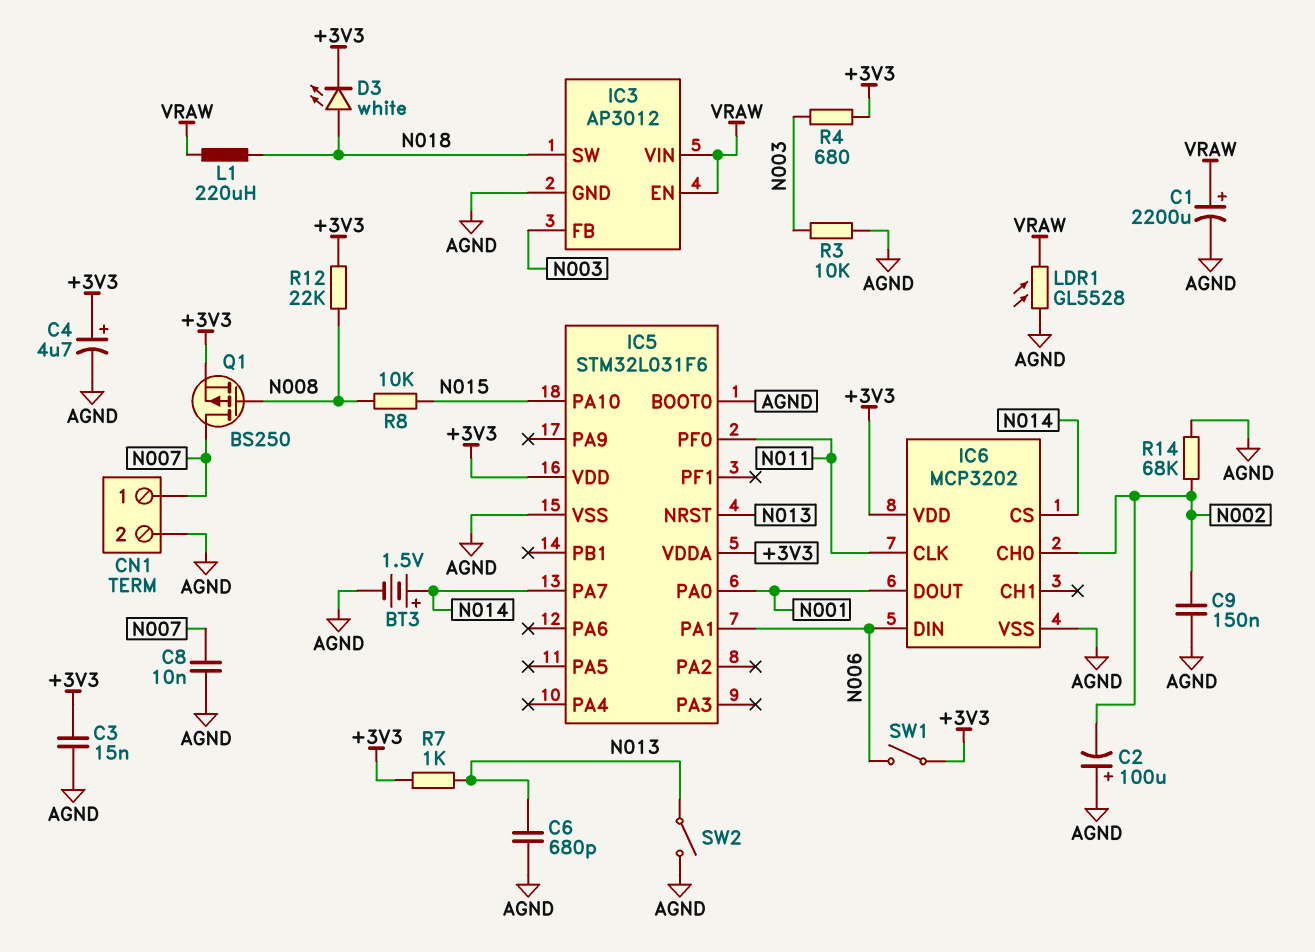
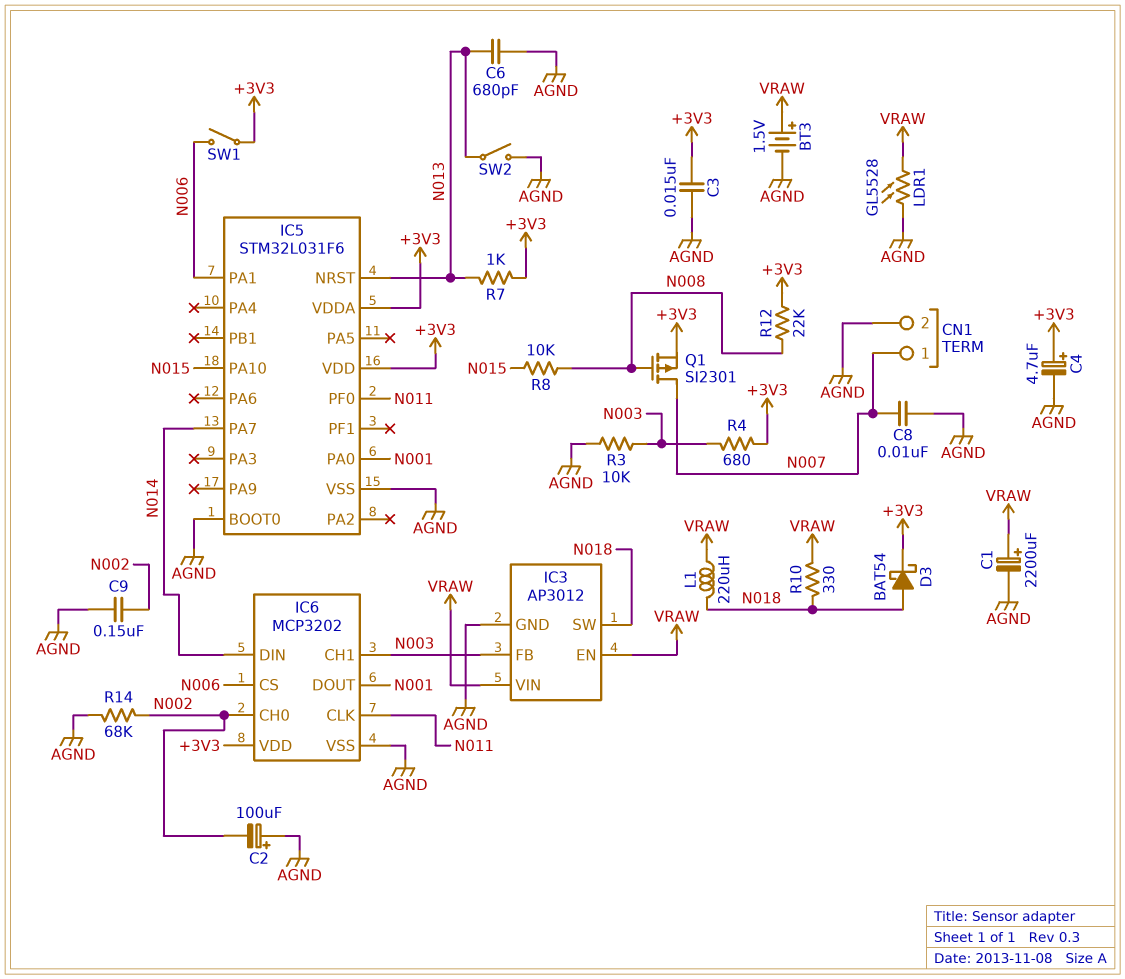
BT3: 1.5V (plus N014, minus AGND) -> 1.5V (plus VRAW, minus AGND)
D3: LED white (A N018, K +3V3) -> schottky BAT54 (A N018, K +3V3)
IC6 pin CH1: none -> N003
IC6 pin CS: N014 -> N006
IC6 pin DIN: N006 -> N014
Q1: PMOS BS250 (G N008, D N007, S +3V3) -> PMOS SI2301 (G N008, D N007, S +3V3)
R10: none -> 330 (N018, VRAW)

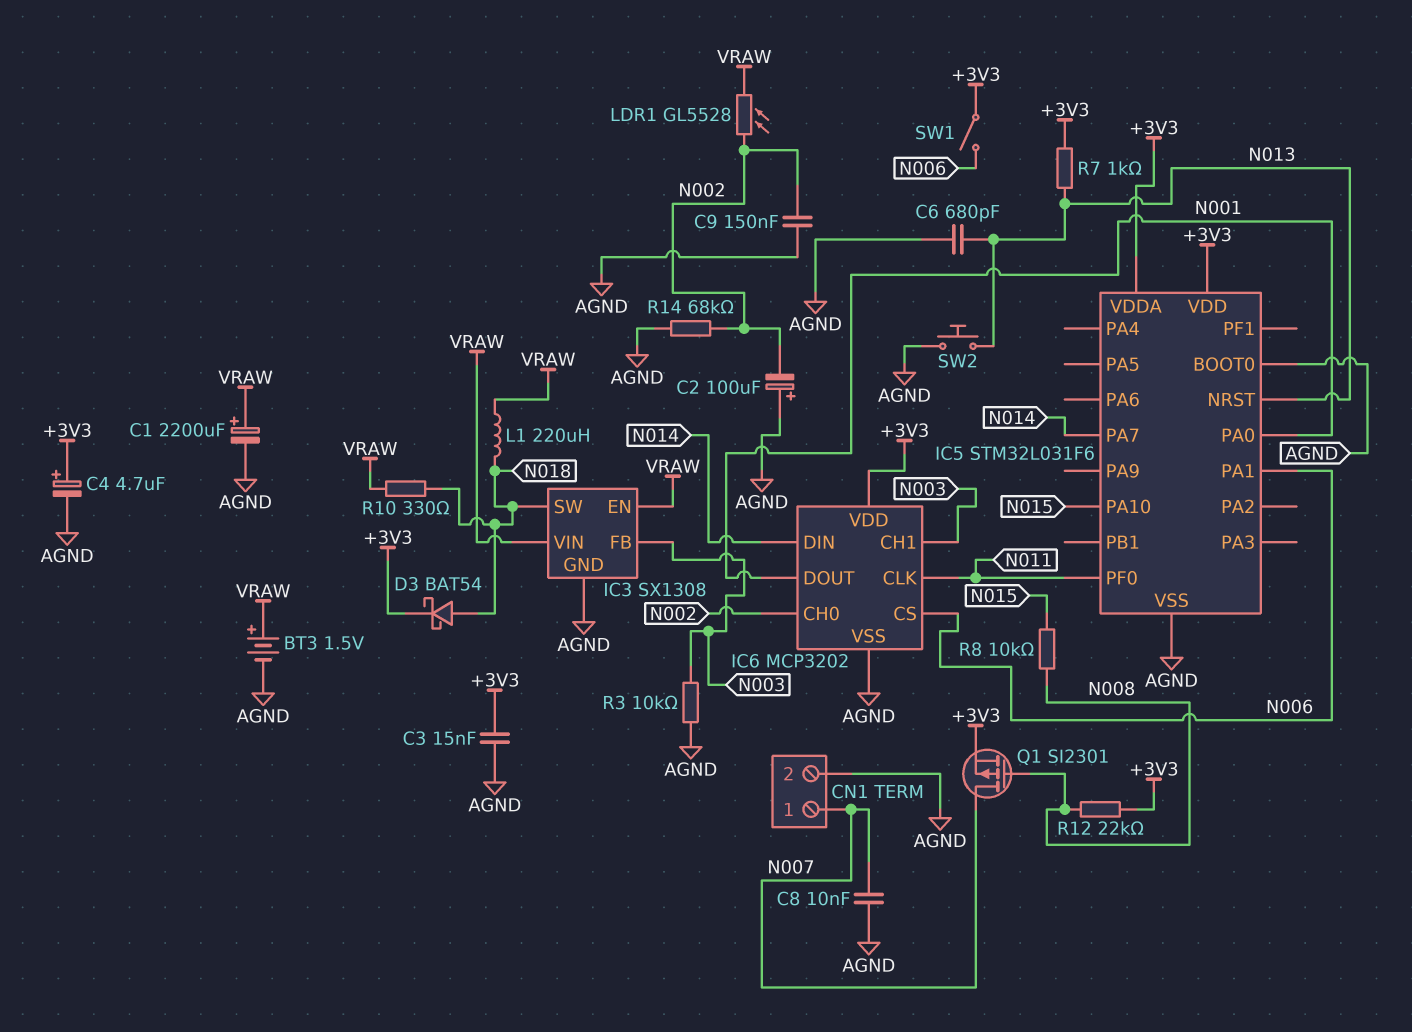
IC3: AP3012 -> SX1308
LDR1: GL5528 (AGND, VRAW) -> GL5528 (N002, VRAW)
R4: 680 (+3V3, N003) -> none
SW2: switch (AGND, N013) -> button (AGND, N013)

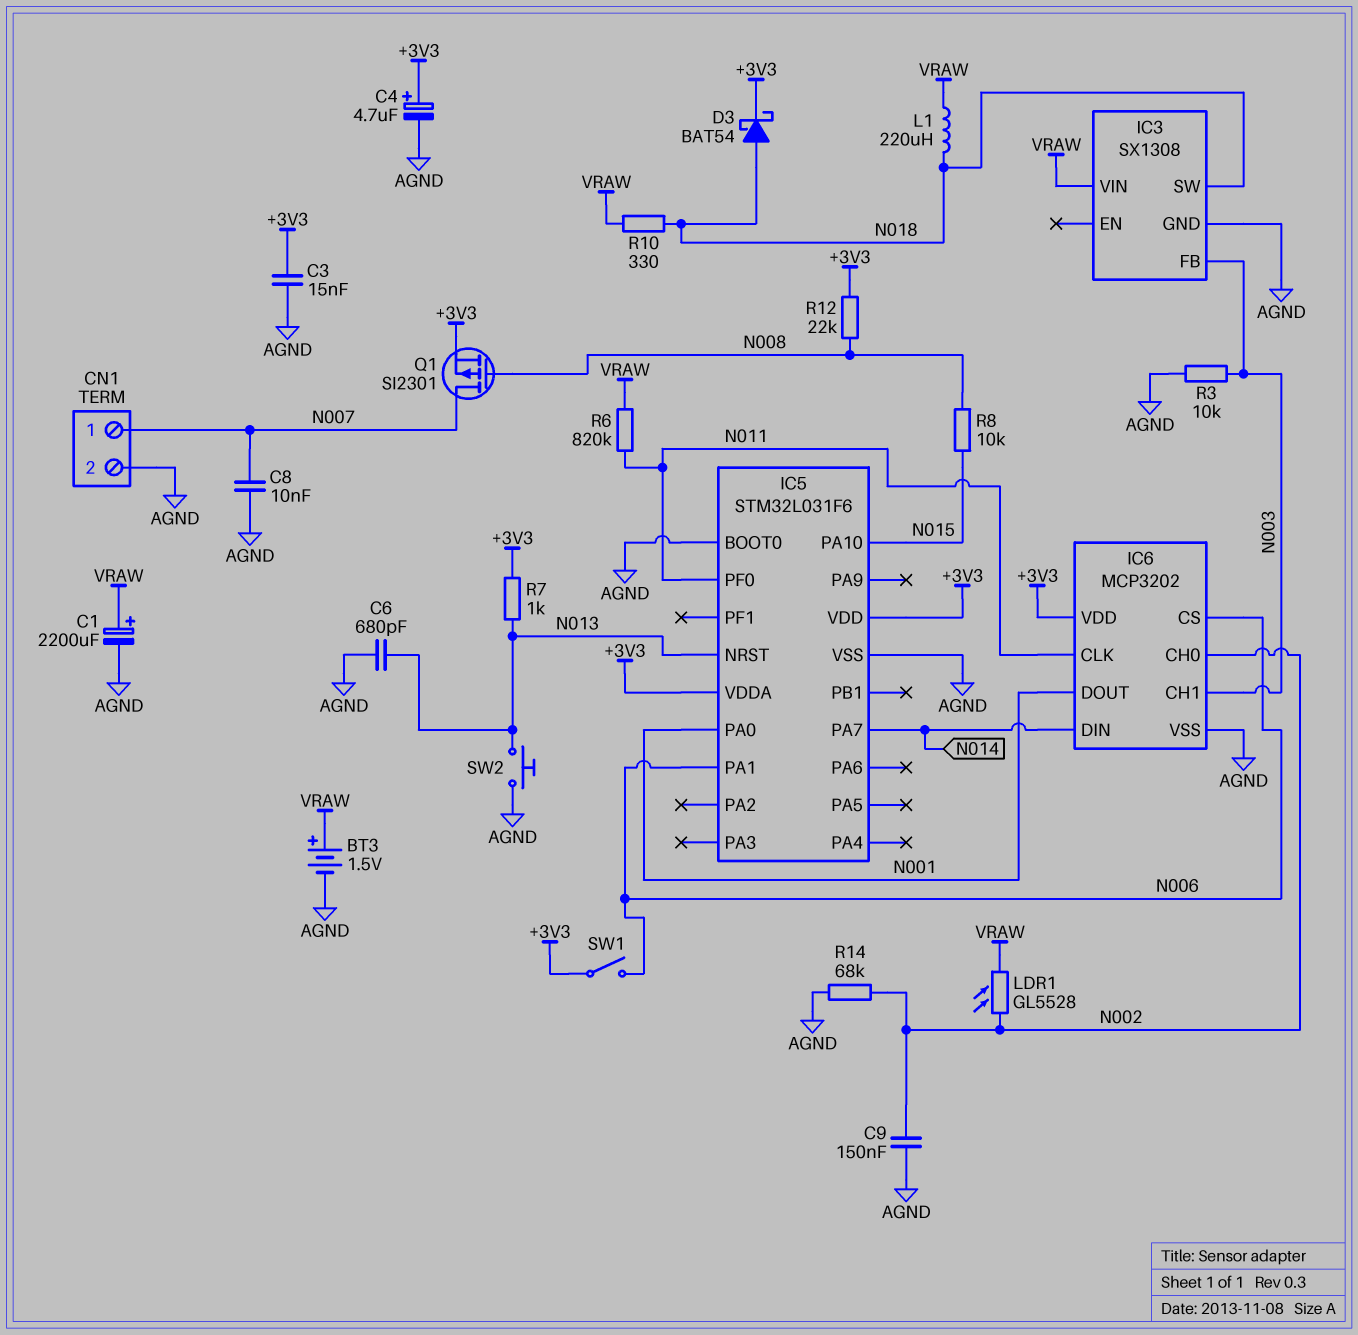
C2: 100uF (plus AGND, minus N002) -> none
IC3 pin EN: VRAW -> none
R6: none -> 820k (N011, VRAW)

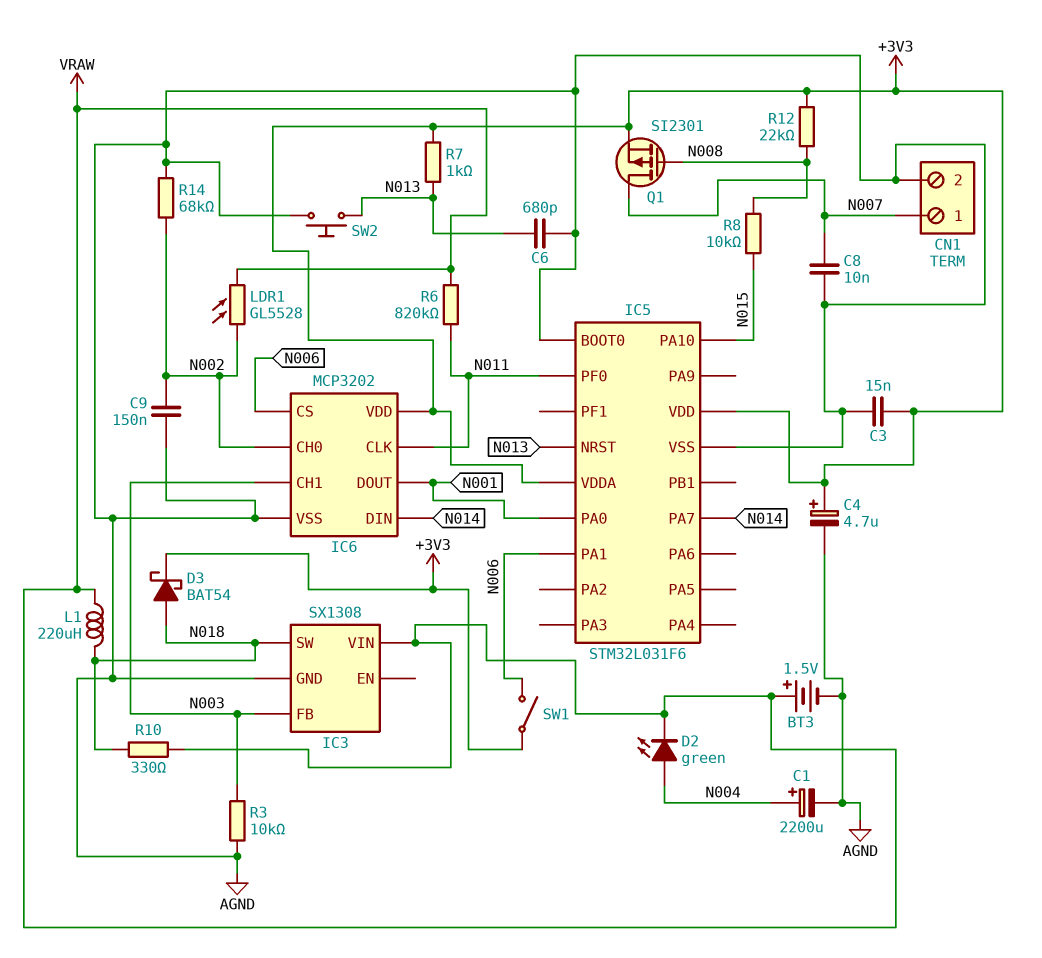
C1: 2200uF (plus VRAW, minus AGND) -> 2200uF (plus N004, minus AGND)
D2: none -> LED green (A N004, K VRAW)

